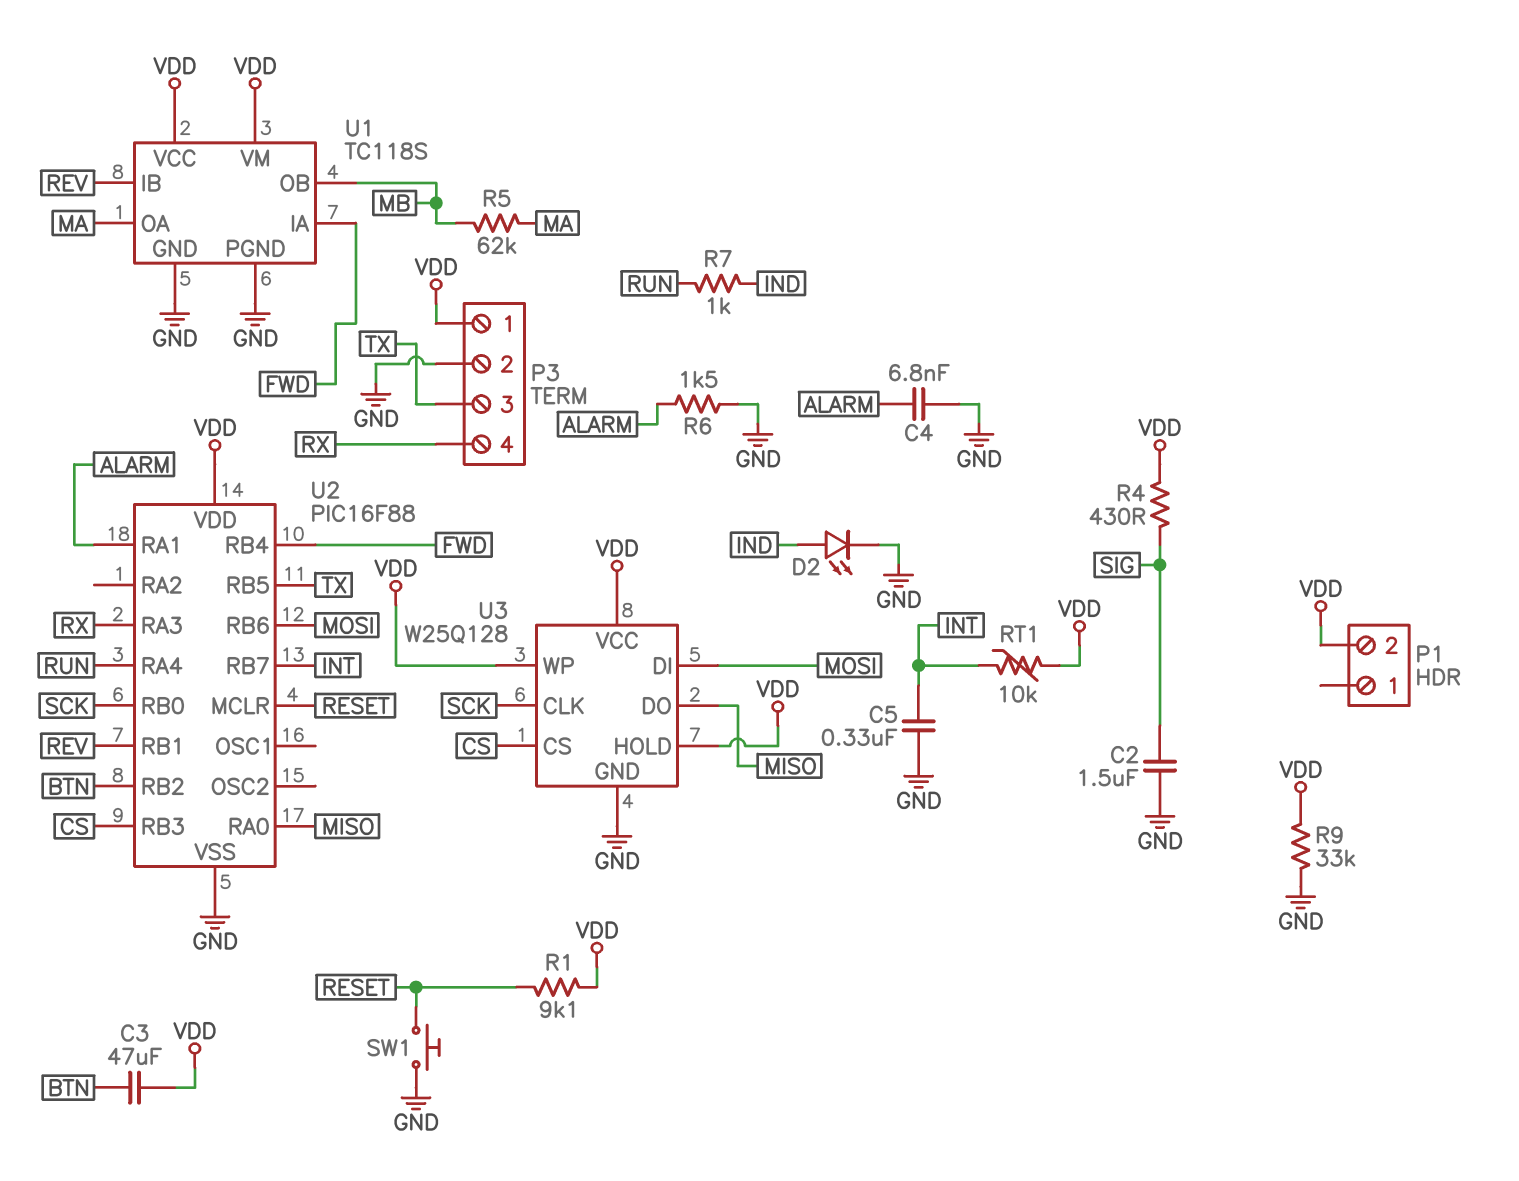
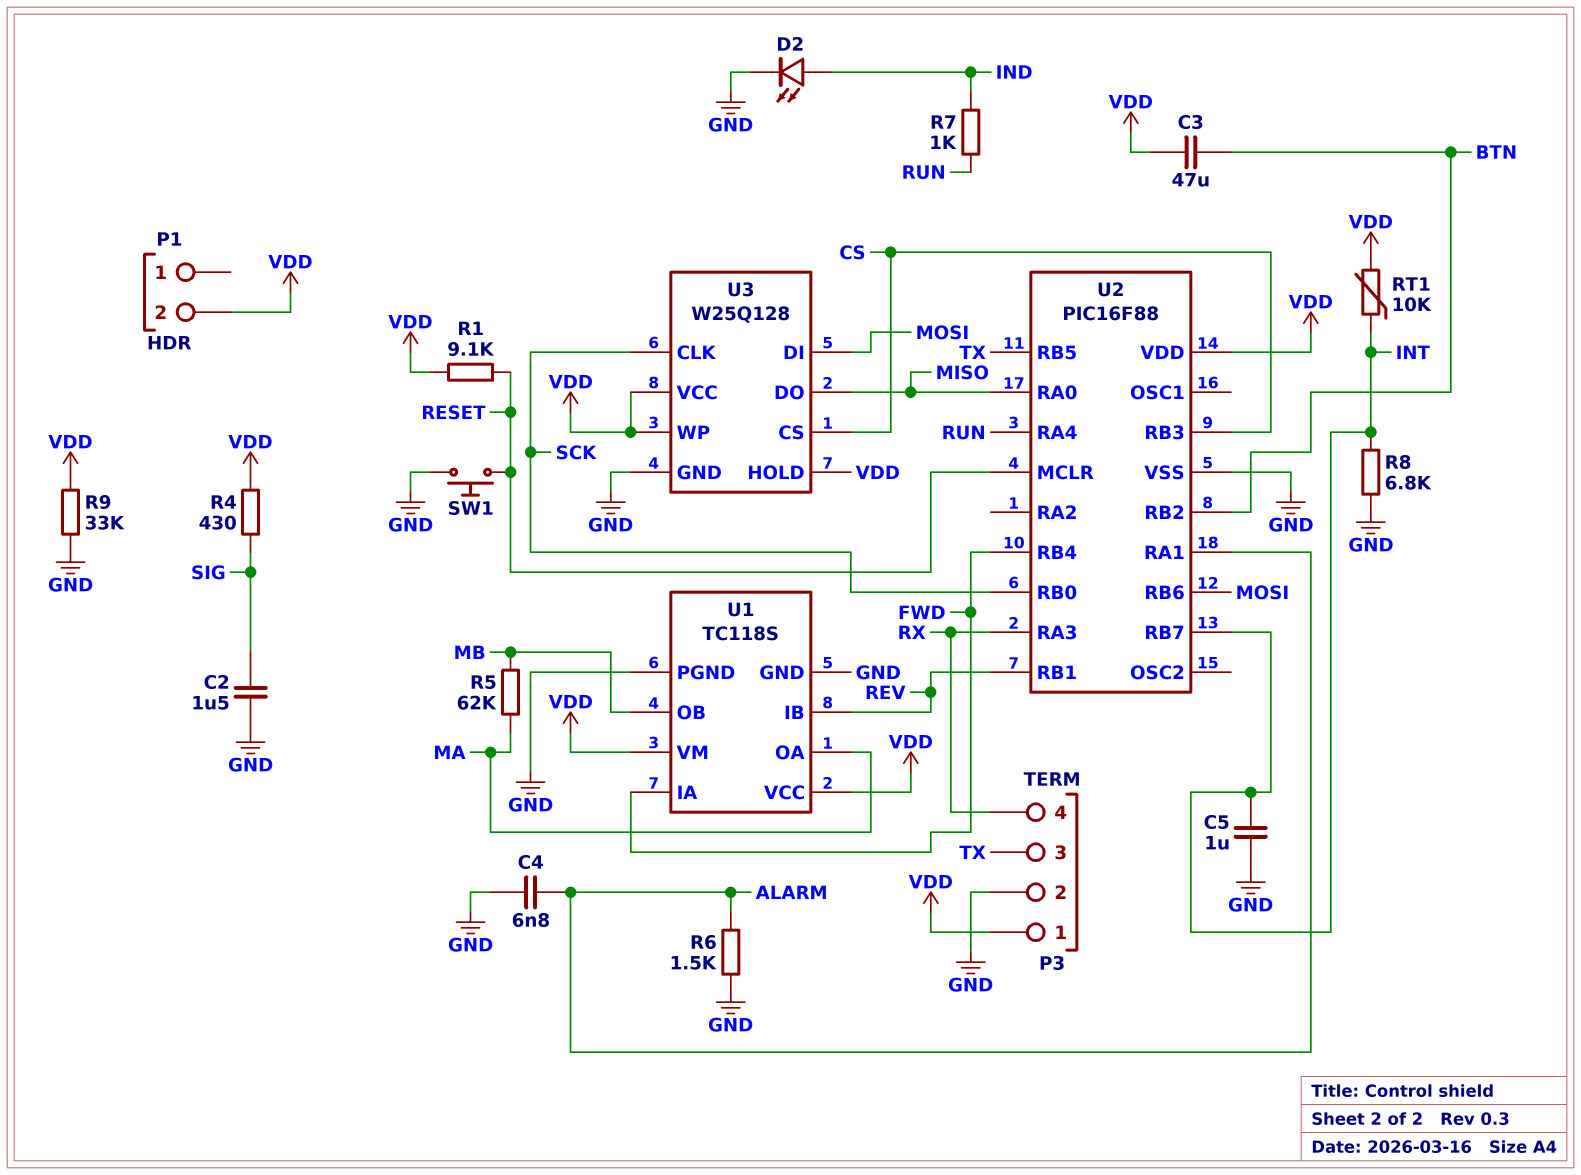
C5: 330nF (GND, INT) -> 1uF (GND, INT)
R8: none -> 6.8k (GND, INT)

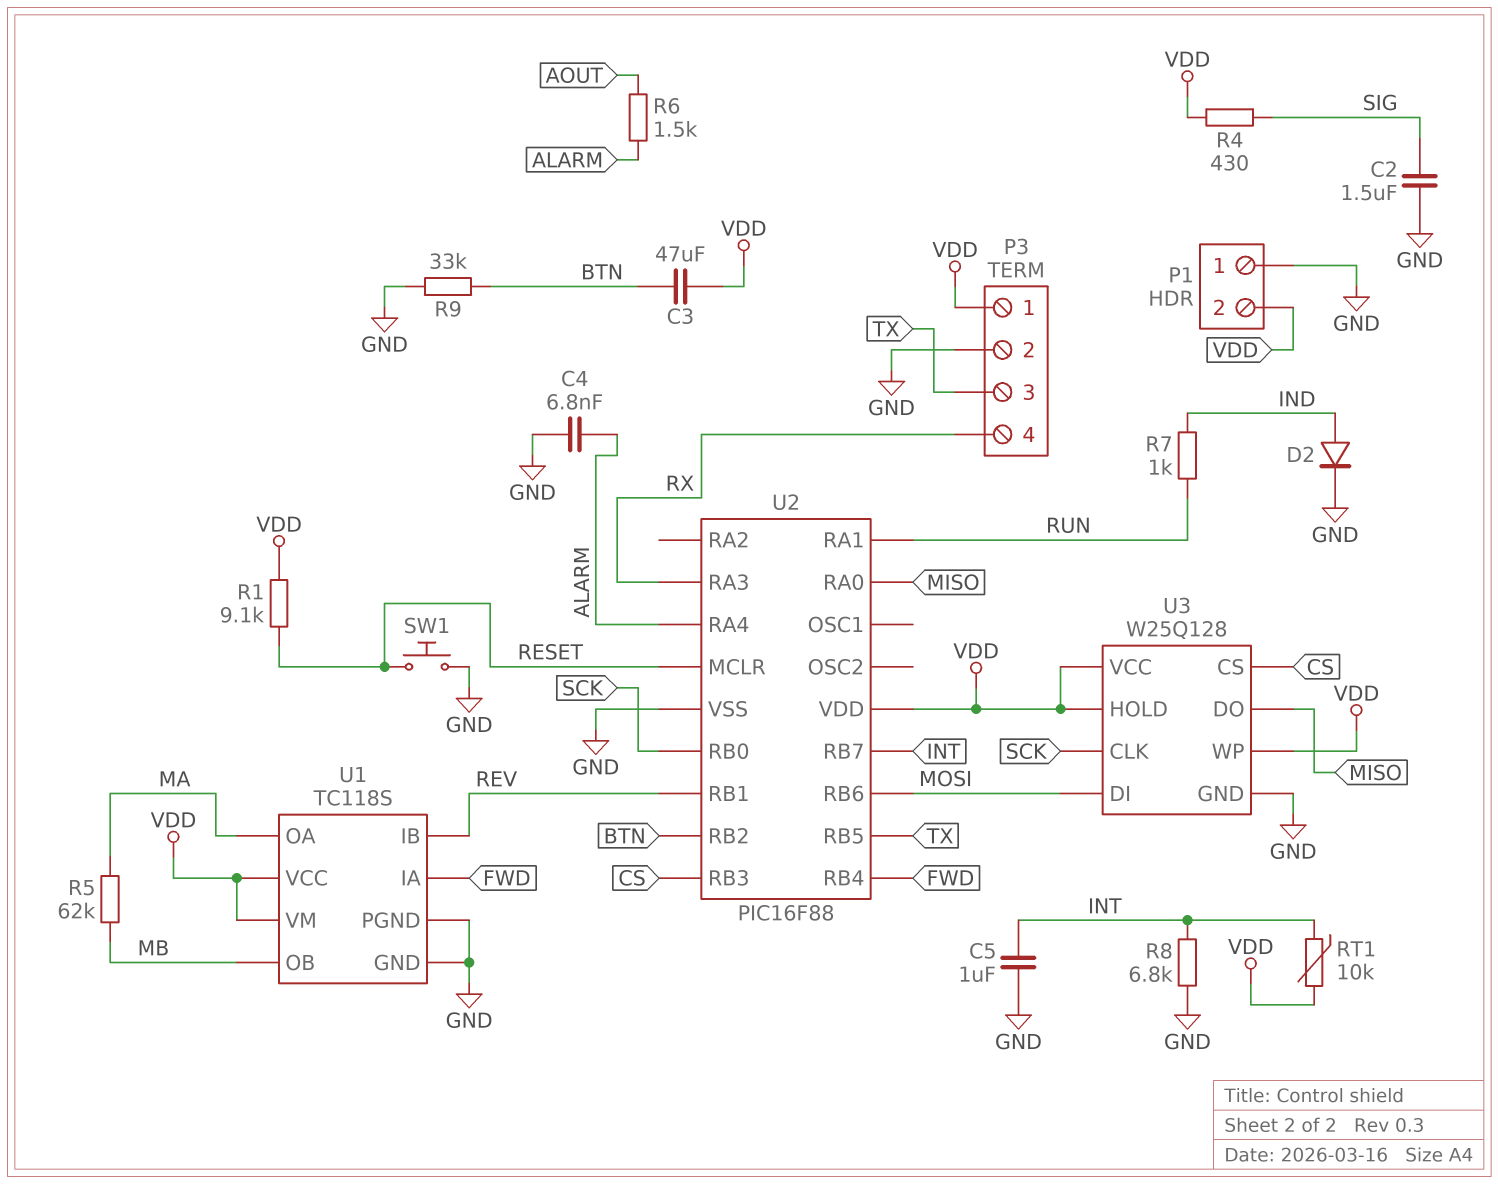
D2: LED (A IND, K GND) -> diode (A IND, K GND)
P1 pin 1: none -> GND
R6: 1.5k (ALARM, GND) -> 1.5k (ALARM, AOUT)
R9: 33k (GND, VDD) -> 33k (BTN, GND)
U2 pin RA1: ALARM -> RUN
U2 pin RA4: RUN -> ALARM

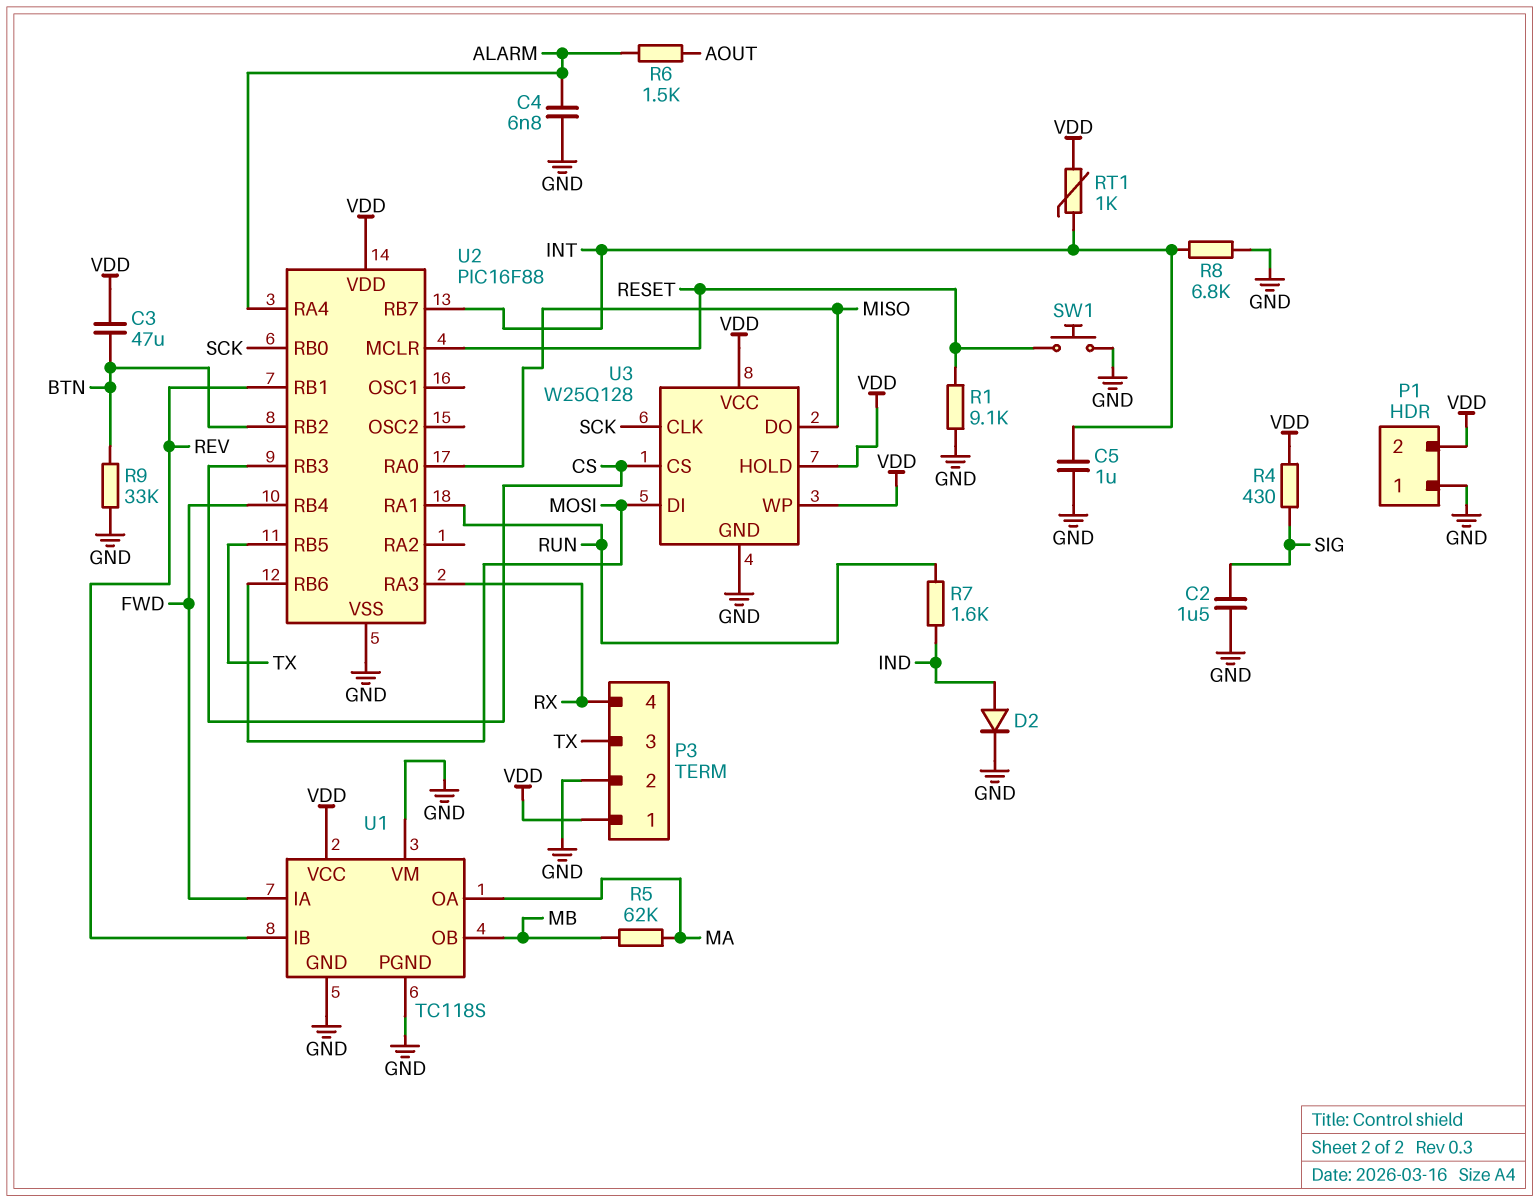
R1: 9.1k (RESET, VDD) -> 9.1k (GND, RESET)
R7: 1k (IND, RUN) -> 1.6k (IND, RUN)
RT1: 10k (INT, VDD) -> 1k (INT, VDD)
U1 pin VM: VDD -> GND

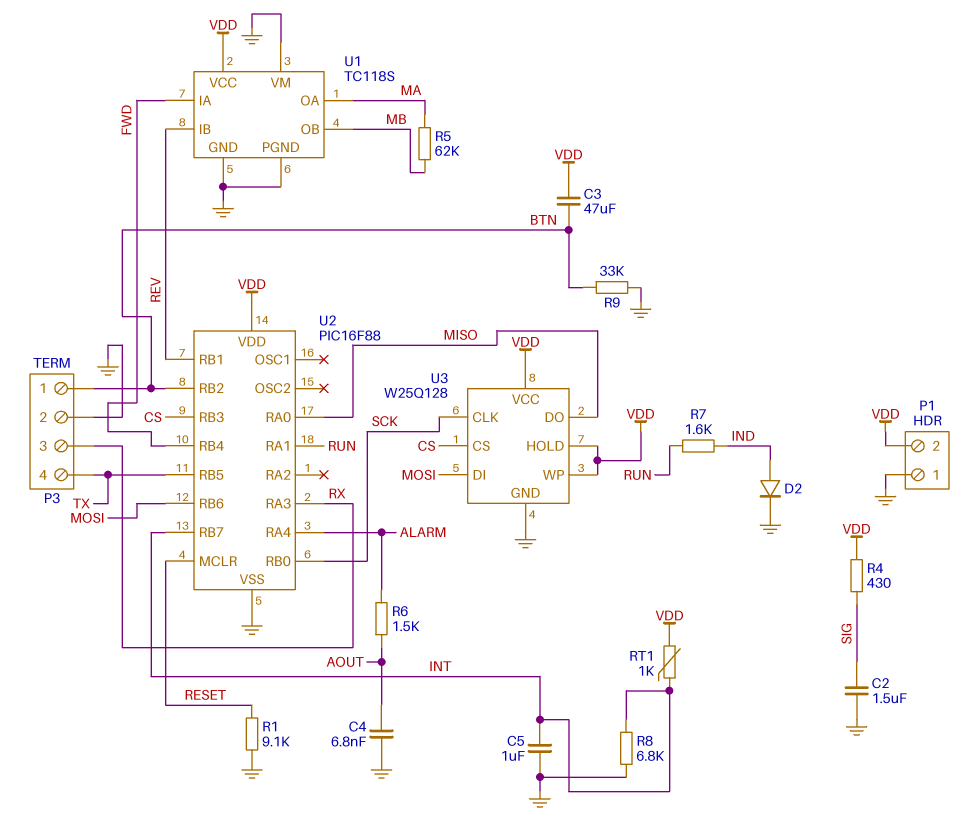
C4: 6.8nF (ALARM, GND) -> 6.8nF (AOUT, GND)
P3 pin 1: VDD -> BTN
P3 pin 3: TX -> RX
P3 pin 4: RX -> TX
SW1: button (GND, RESET) -> none

